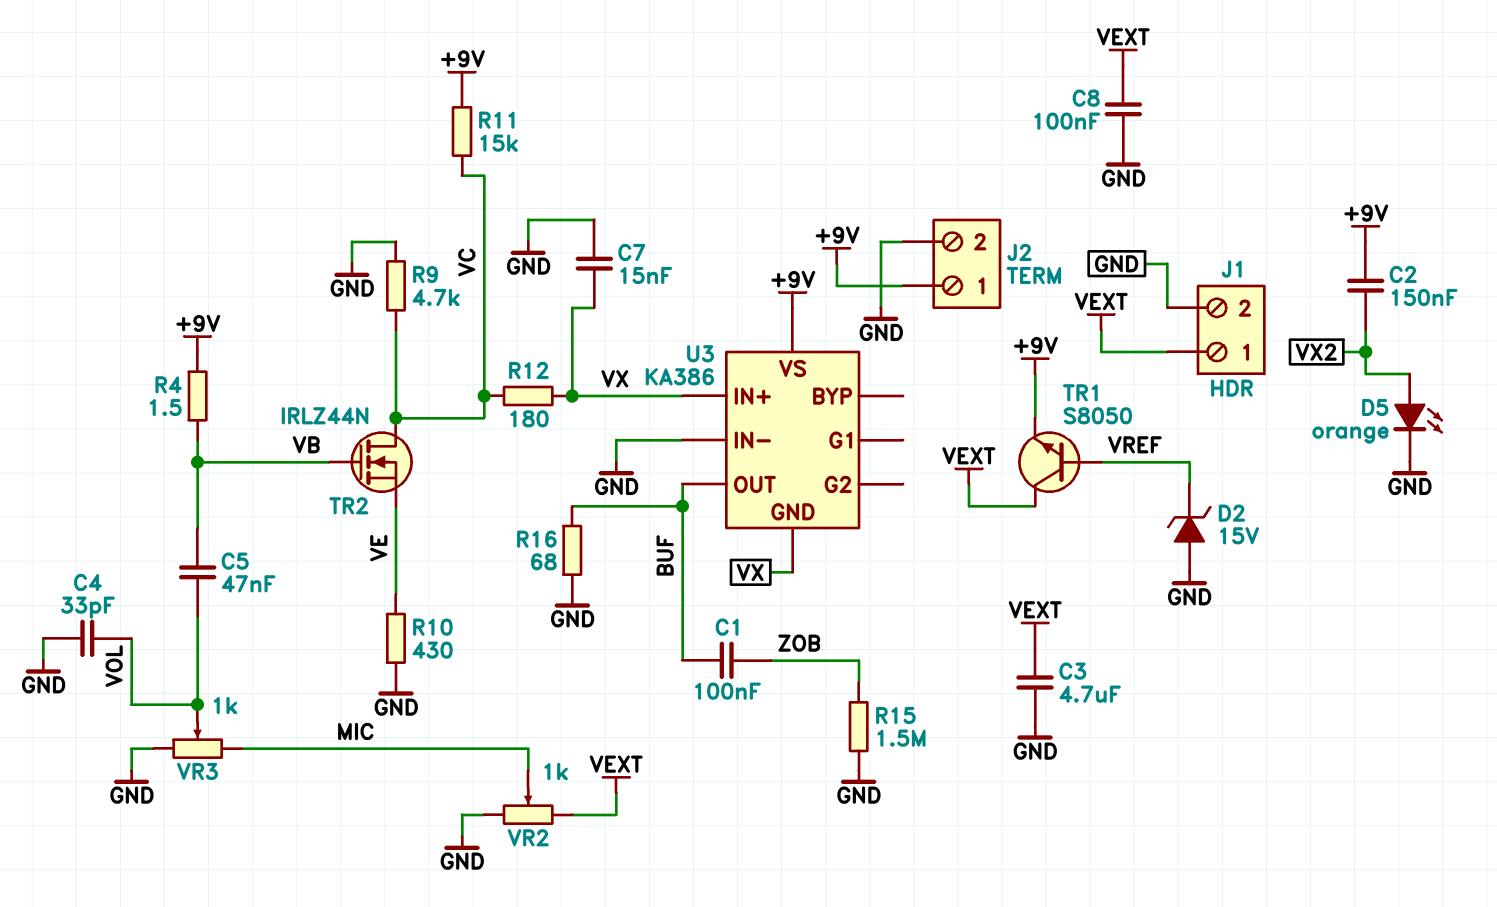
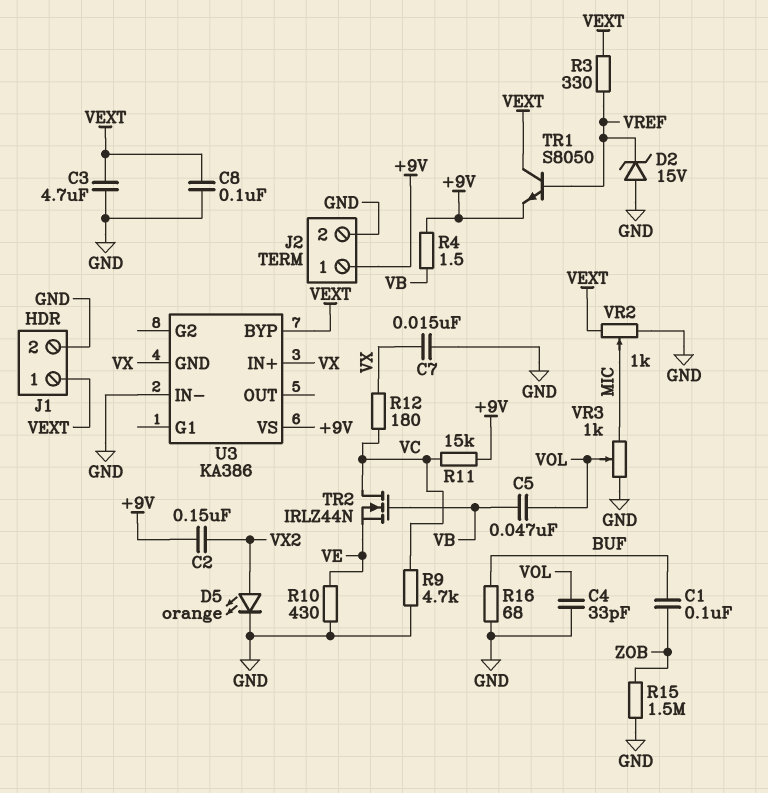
R3: none -> 330 (VEXT, VREF)
U3 pin BYP: none -> VEXT
U3 pin OUT: BUF -> none

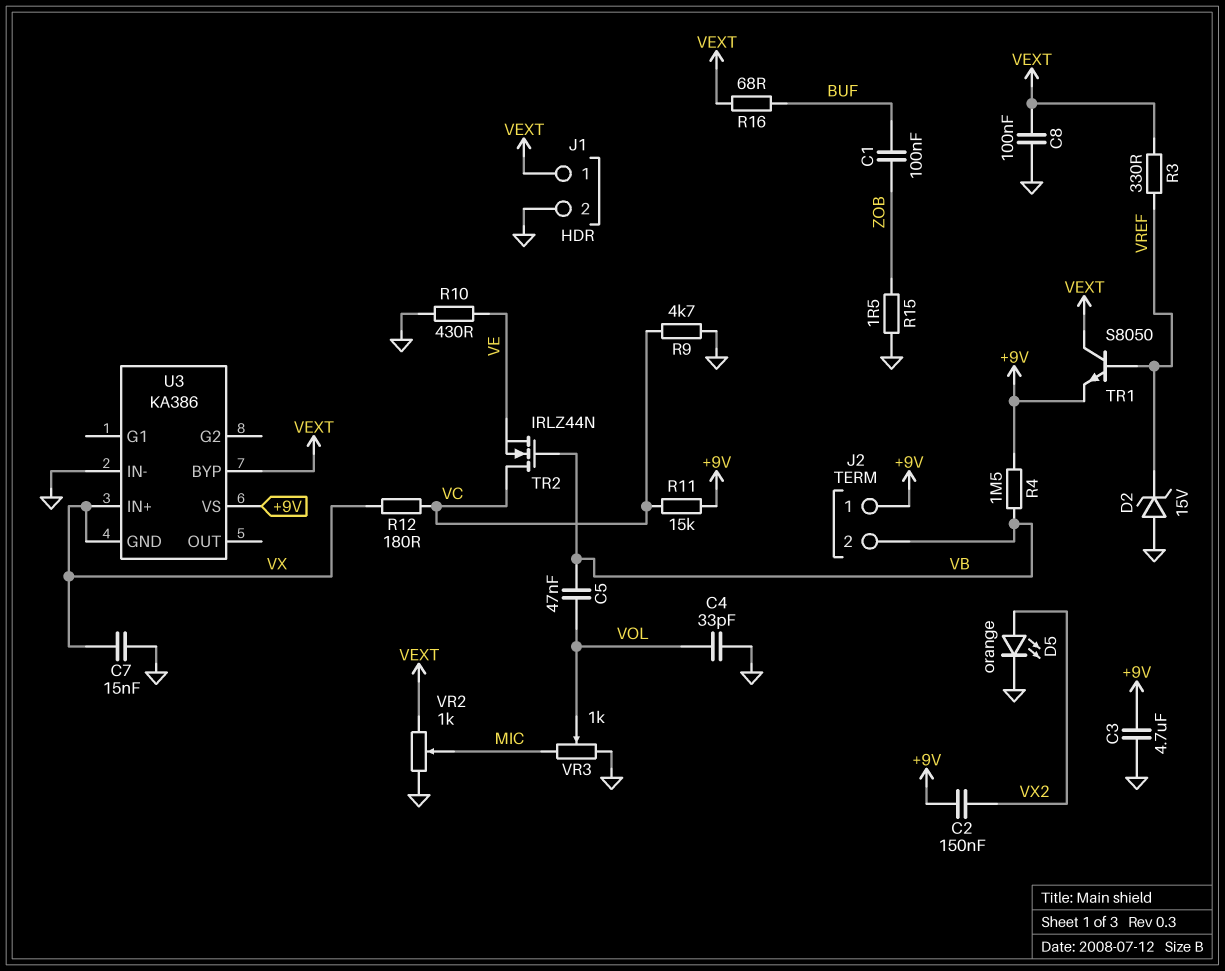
C3: 4.7uF (GND, VEXT) -> 4.7uF (+9V, GND)
J2 pin 2: GND -> VB
R4: 1.5 (+9V, VB) -> 1.5M (+9V, VB)
R15: 1.5M (GND, ZOB) -> 1.5 (GND, ZOB)
R16: 68 (BUF, GND) -> 68 (BUF, VEXT)

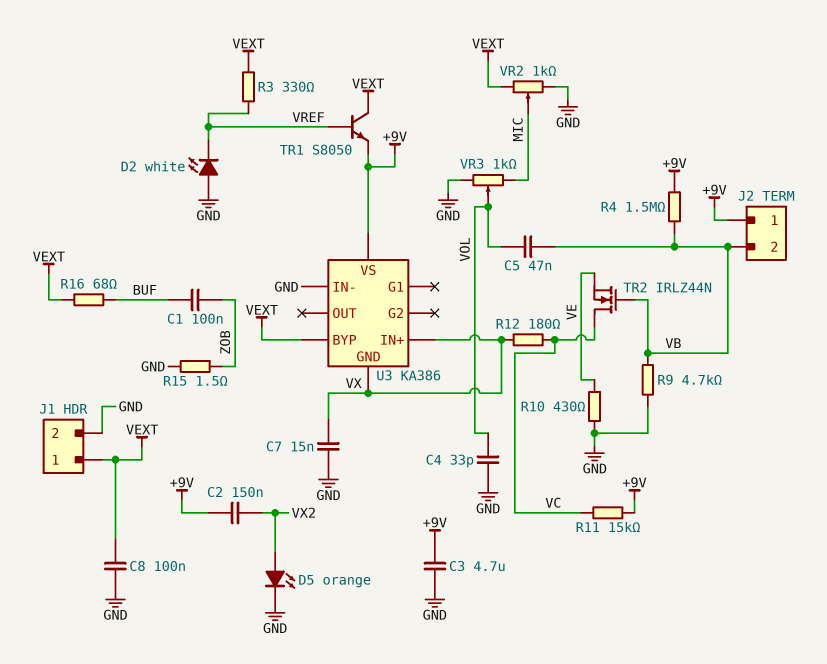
D2: zener 15V (A GND, K VREF) -> LED white (A GND, K VREF)
R9: 4.7k (GND, VC) -> 4.7k (GND, VB)

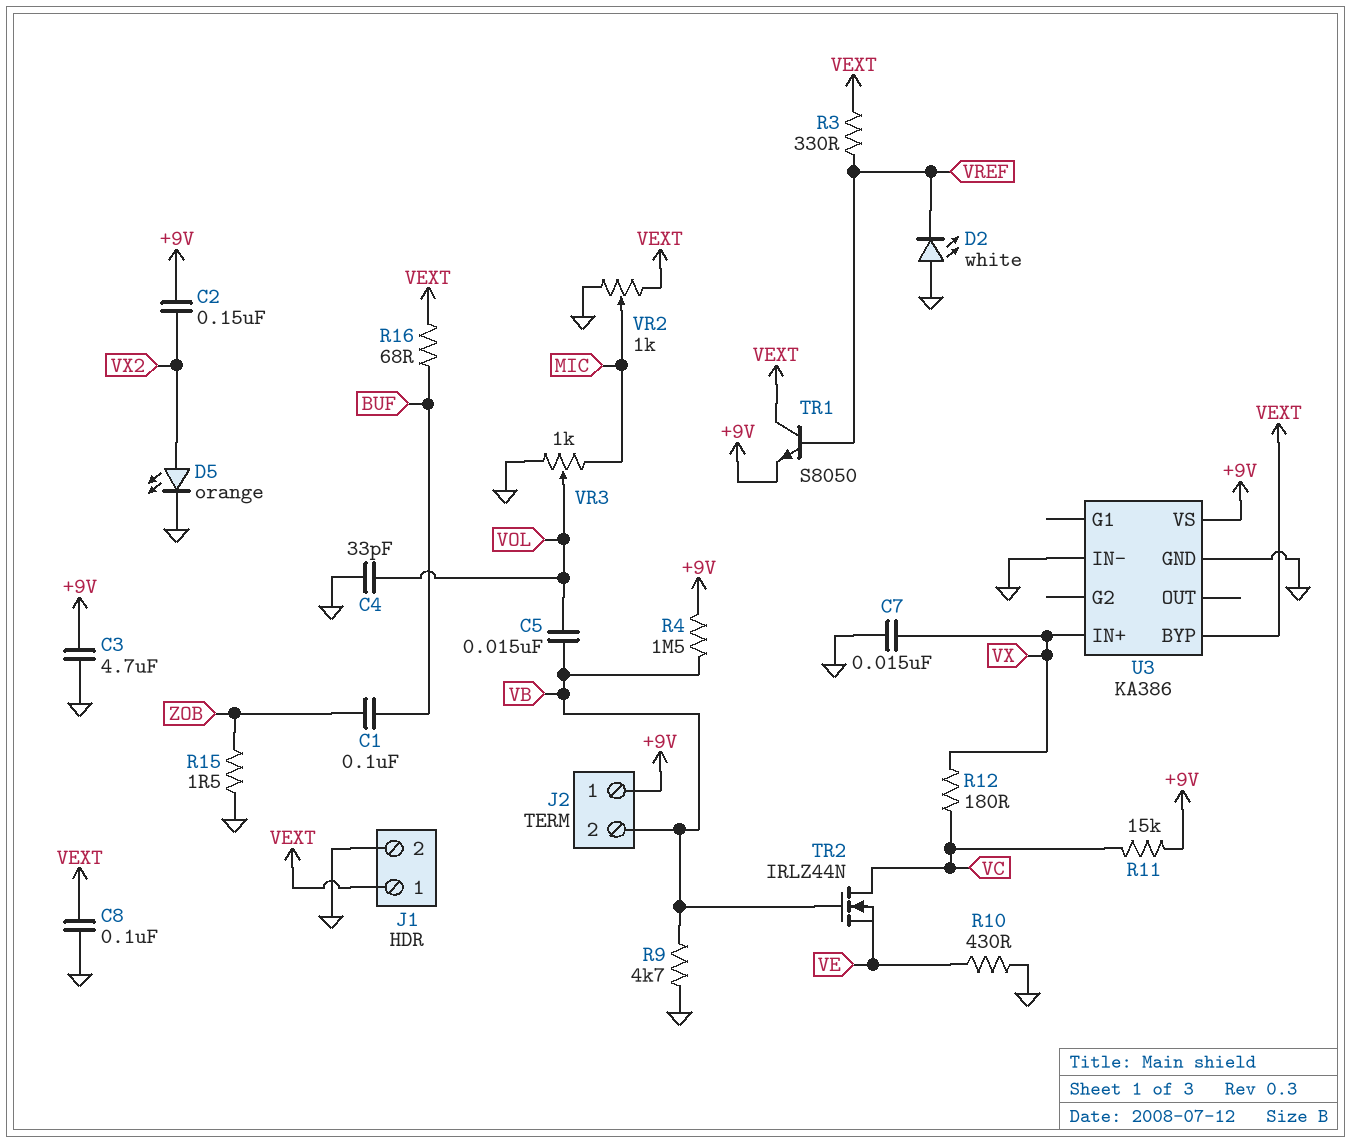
C5: 47nF (VB, VOL) -> 15nF (VB, VOL)
U3 pin GND: VX -> GND

